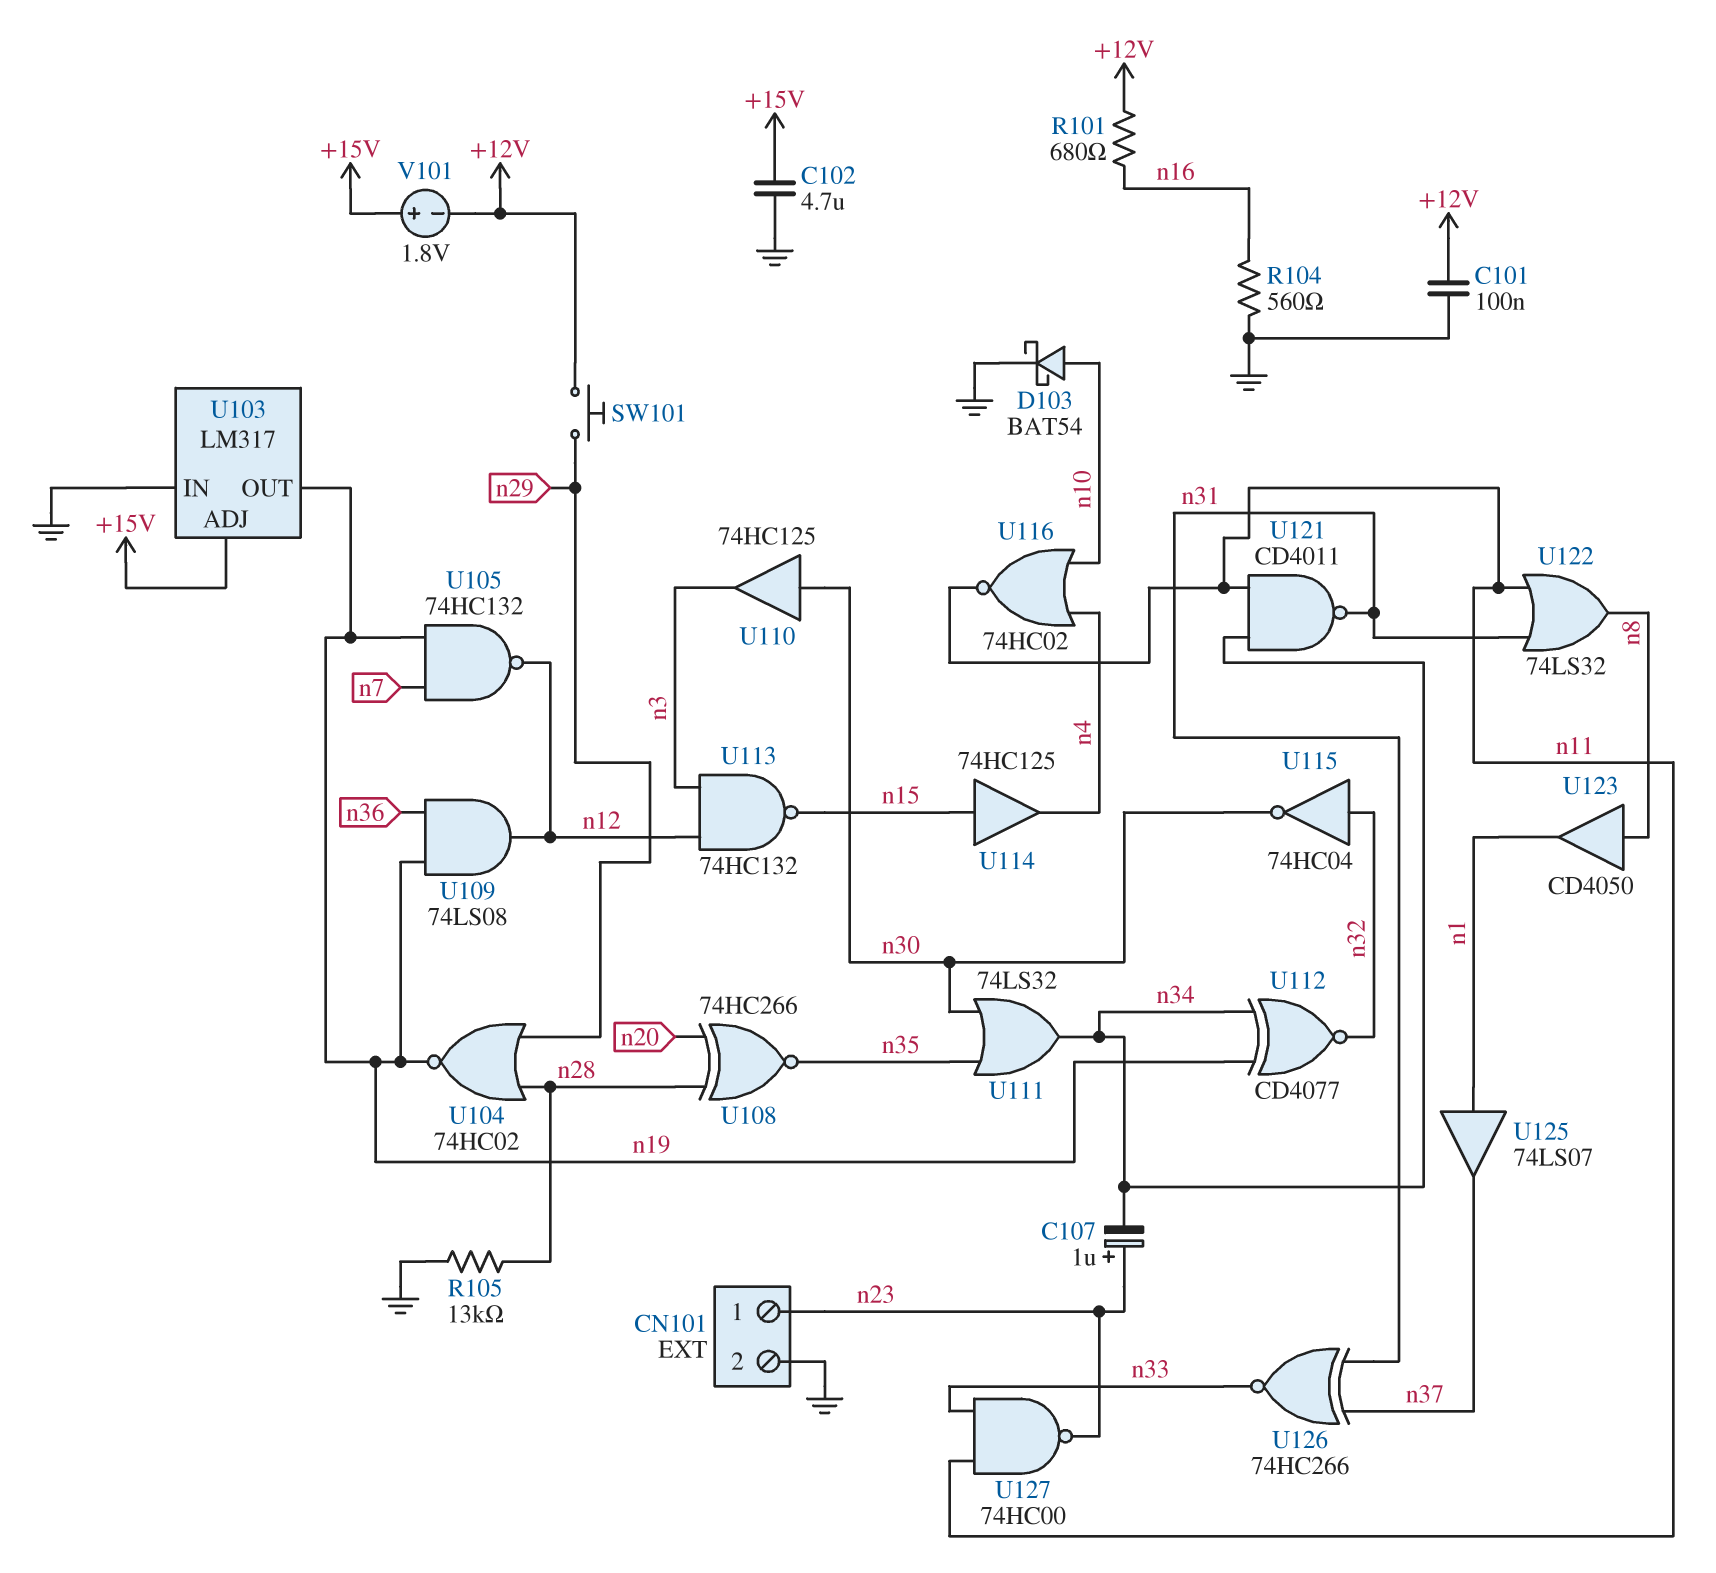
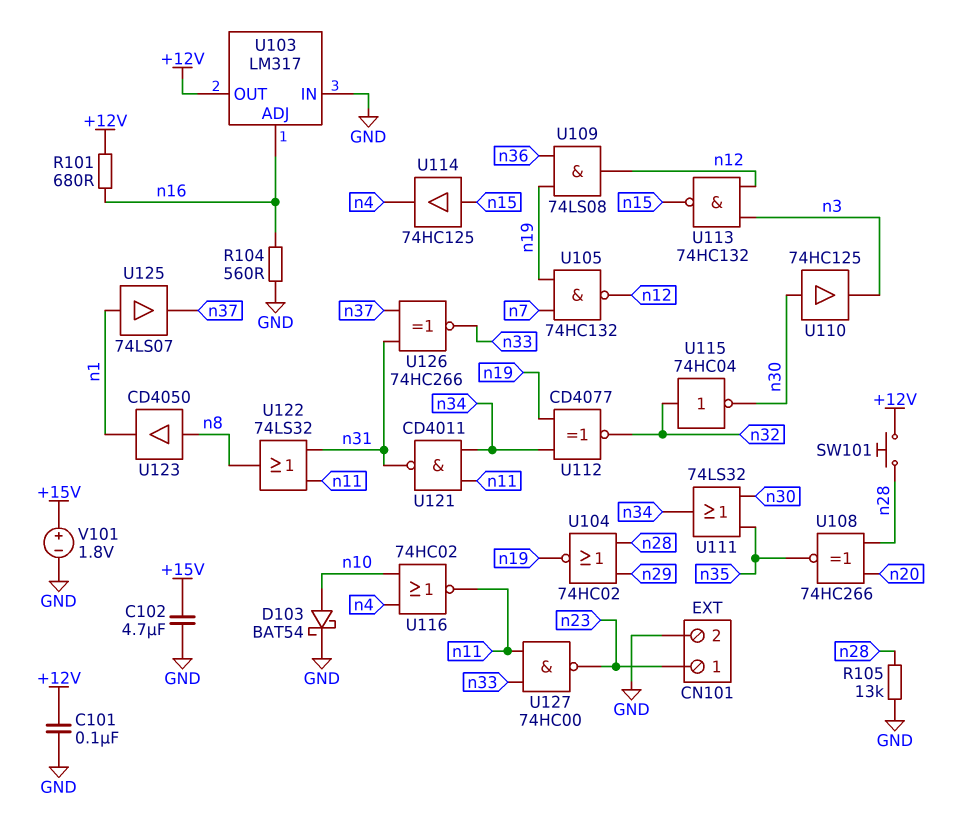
C107: 1uF (plus n23, minus n34) -> none
SW101: button (+12V, n29) -> button (+12V, n28)
U103 pin ADJ: +15V -> n16
U103 pin OUT: n19 -> +12V
V101: 1.8V (plus +15V, minus +12V) -> 1.8V (plus +15V, minus GND)

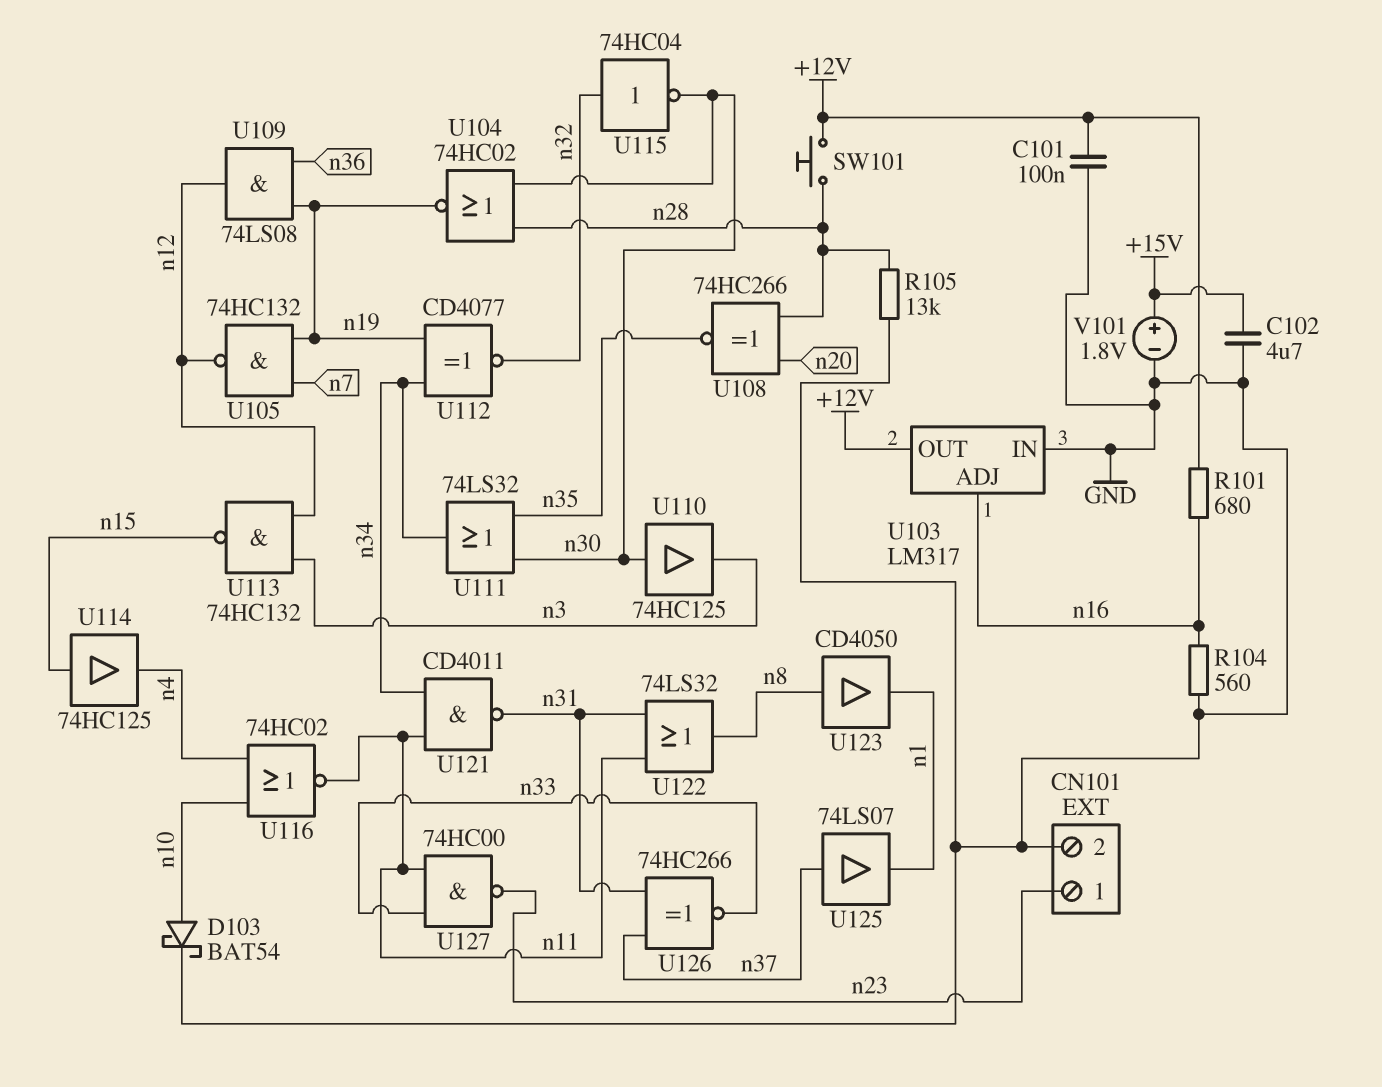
U104: NOR 74HC02 (in n28, in n29, out n19) -> NOR 74HC02 (in n28, in n30, out n19)
U125: buffer 74LS07 (in n1, out n37) -> buffer 74LS07 (in n37, out n1)

